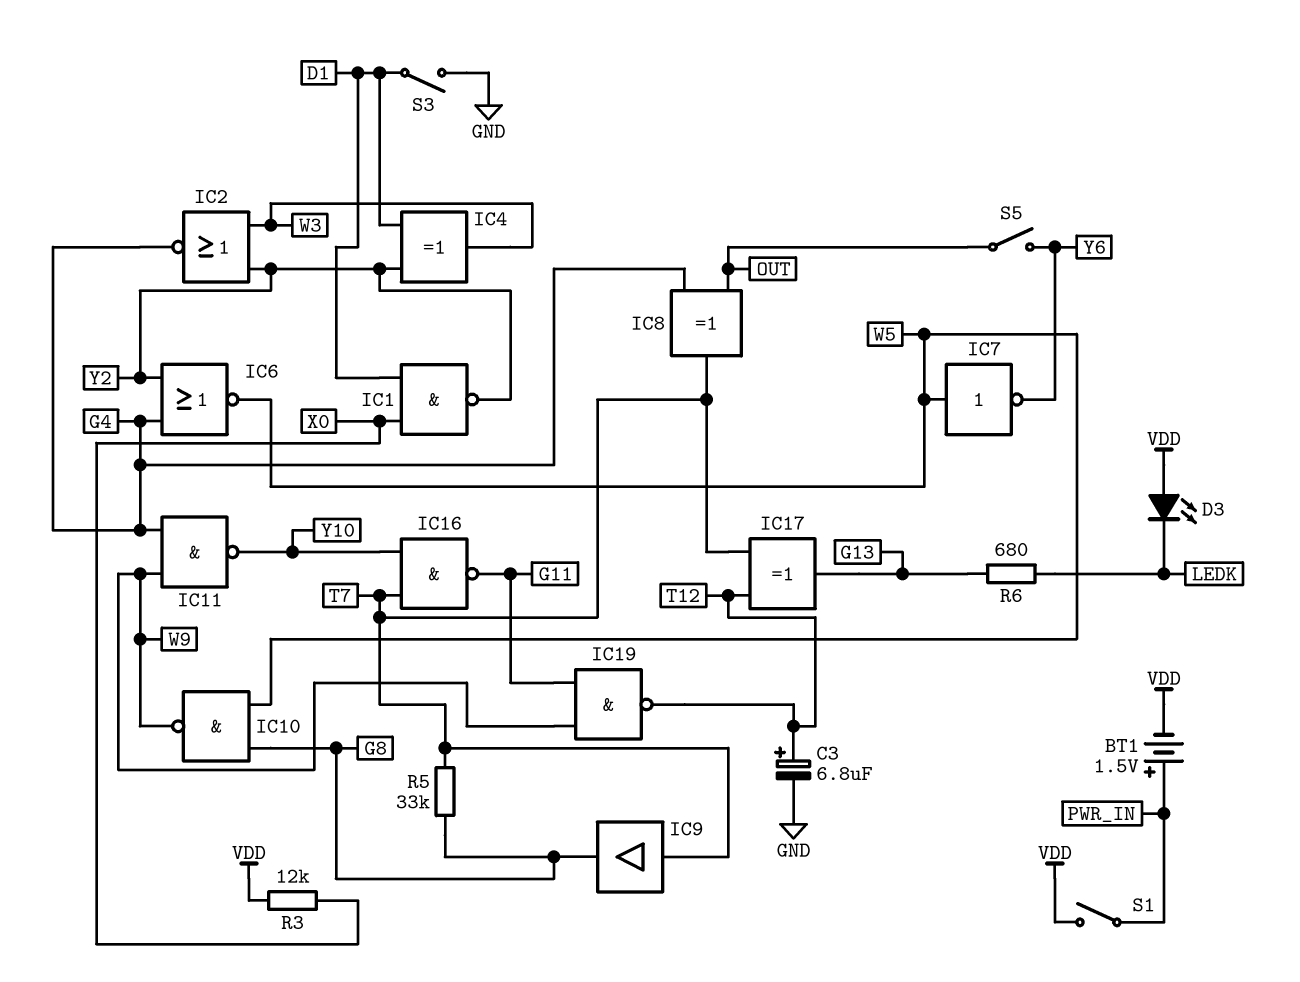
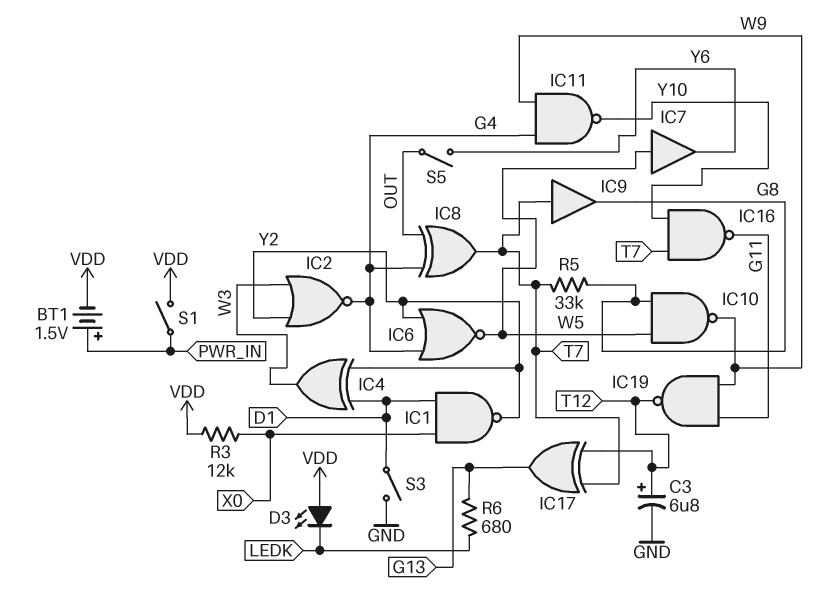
IC7: NOT (in W5, out Y6) -> buffer (in W5, out Y6)

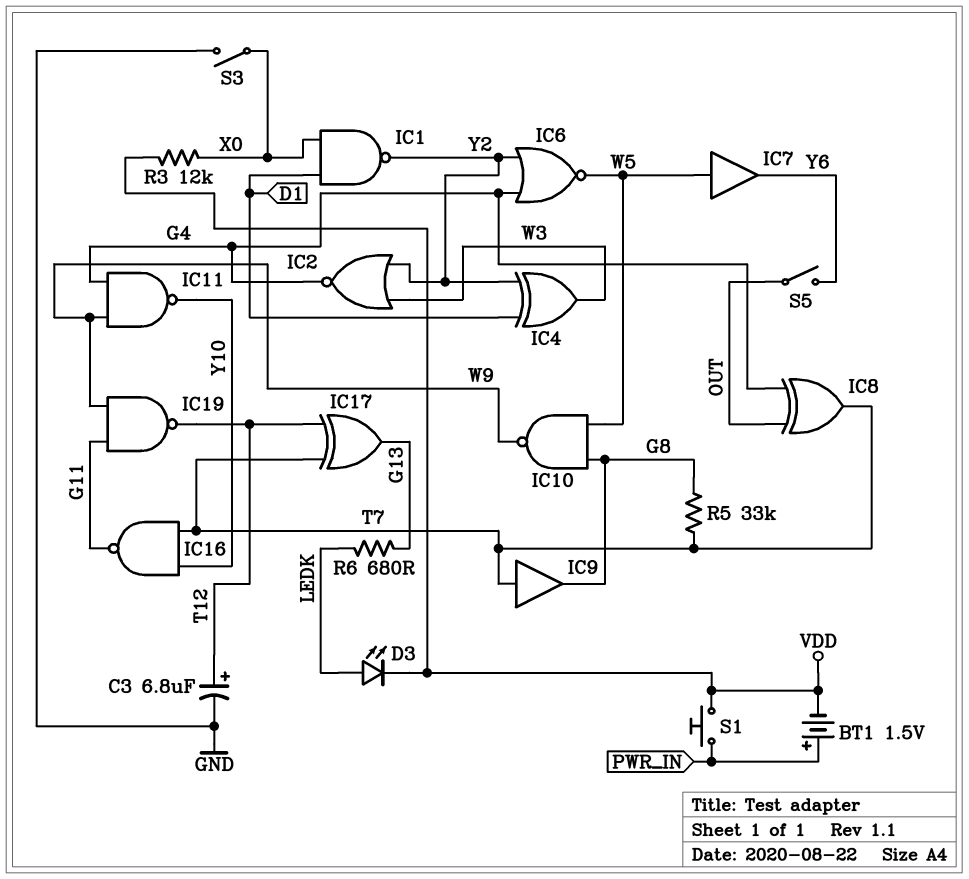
D3: LED (A VDD, K LEDK) -> LED (A LEDK, K VDD)
S1: switch (PWR_IN, VDD) -> button (PWR_IN, VDD)
S3: switch (D1, GND) -> switch (GND, X0)

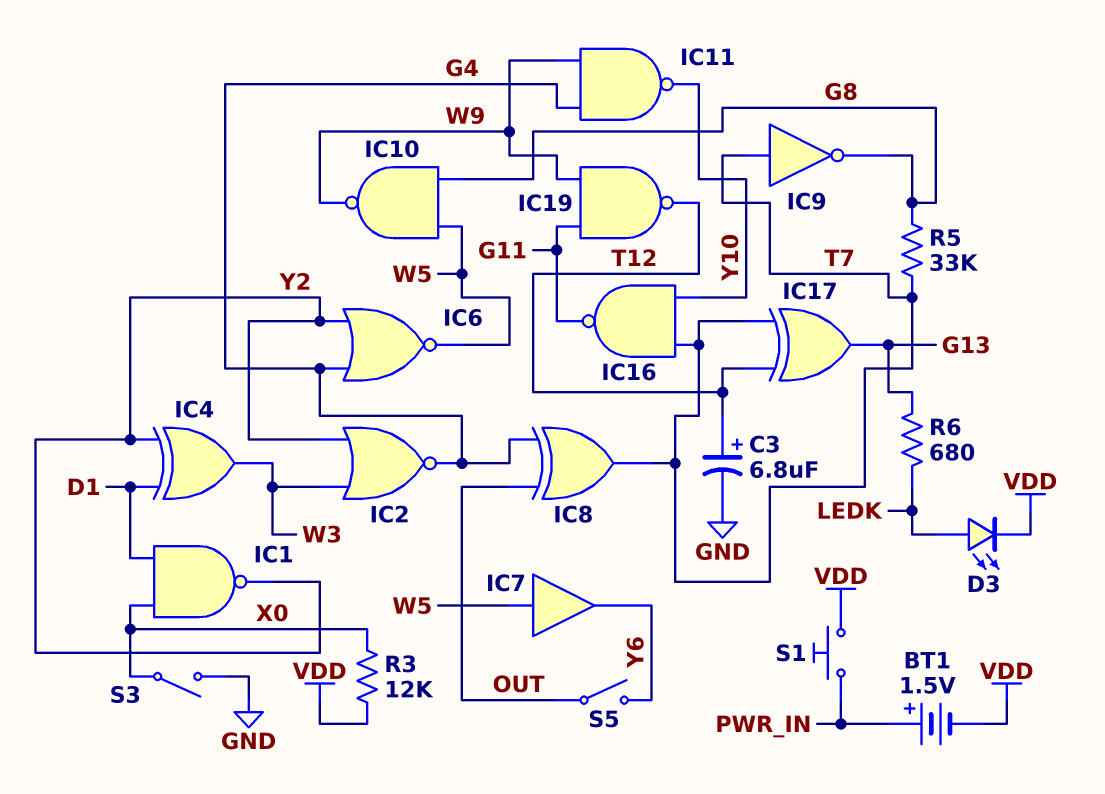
IC9: buffer (in T7, out G8) -> NOT (in T7, out G8)

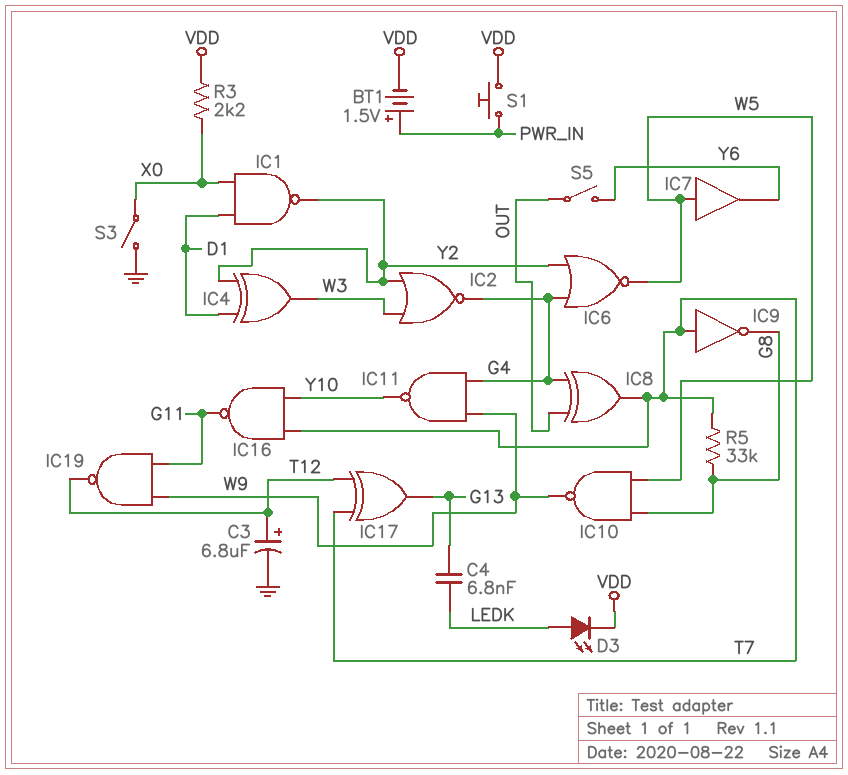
C4: none -> 6.8nF (G13, LEDK)
R3: 12k (VDD, X0) -> 2.2k (VDD, X0)
R6: 680 (G13, LEDK) -> none

